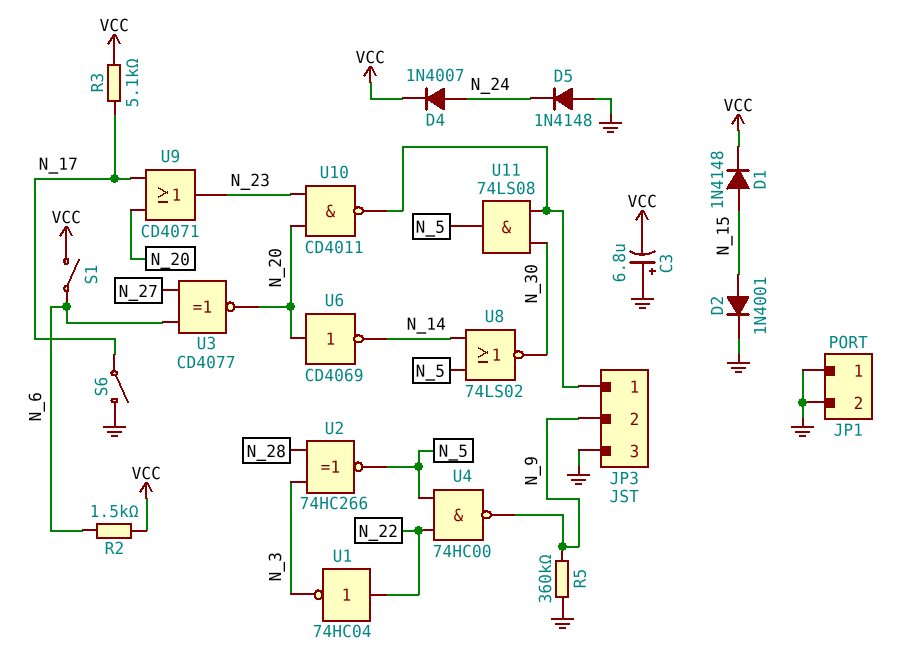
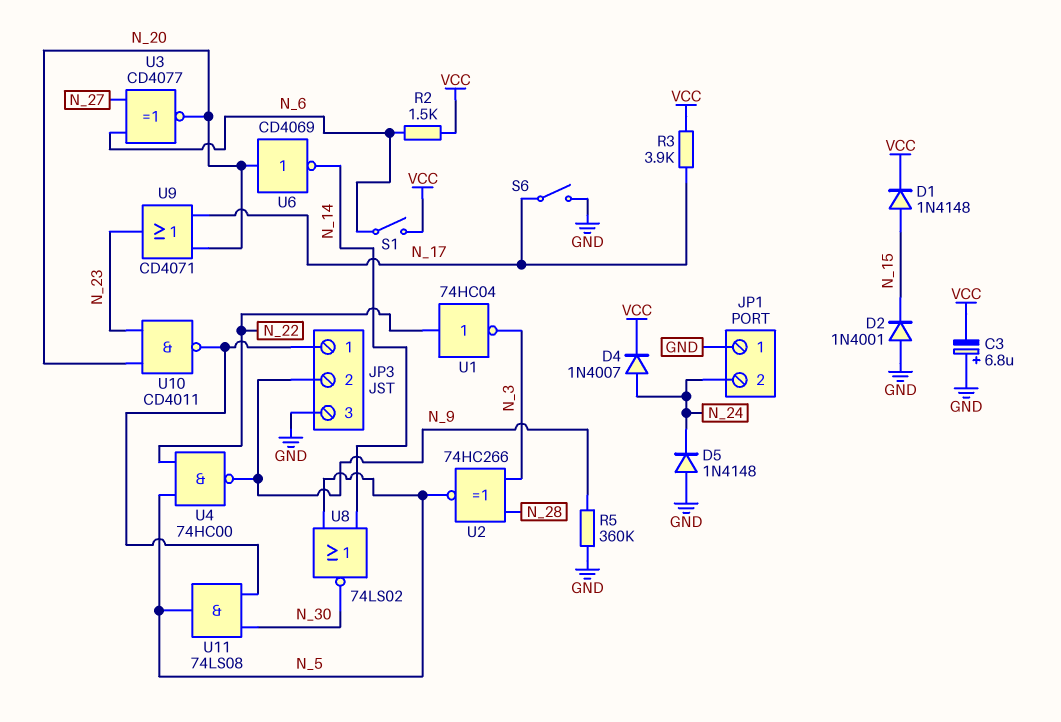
D2: diode 1N4001 (A N_15, K GND) -> diode 1N4001 (A GND, K N_15)
JP1 pin 2: GND -> N_24
R3: 5.1k (N_17, VCC) -> 3.9k (N_17, VCC)

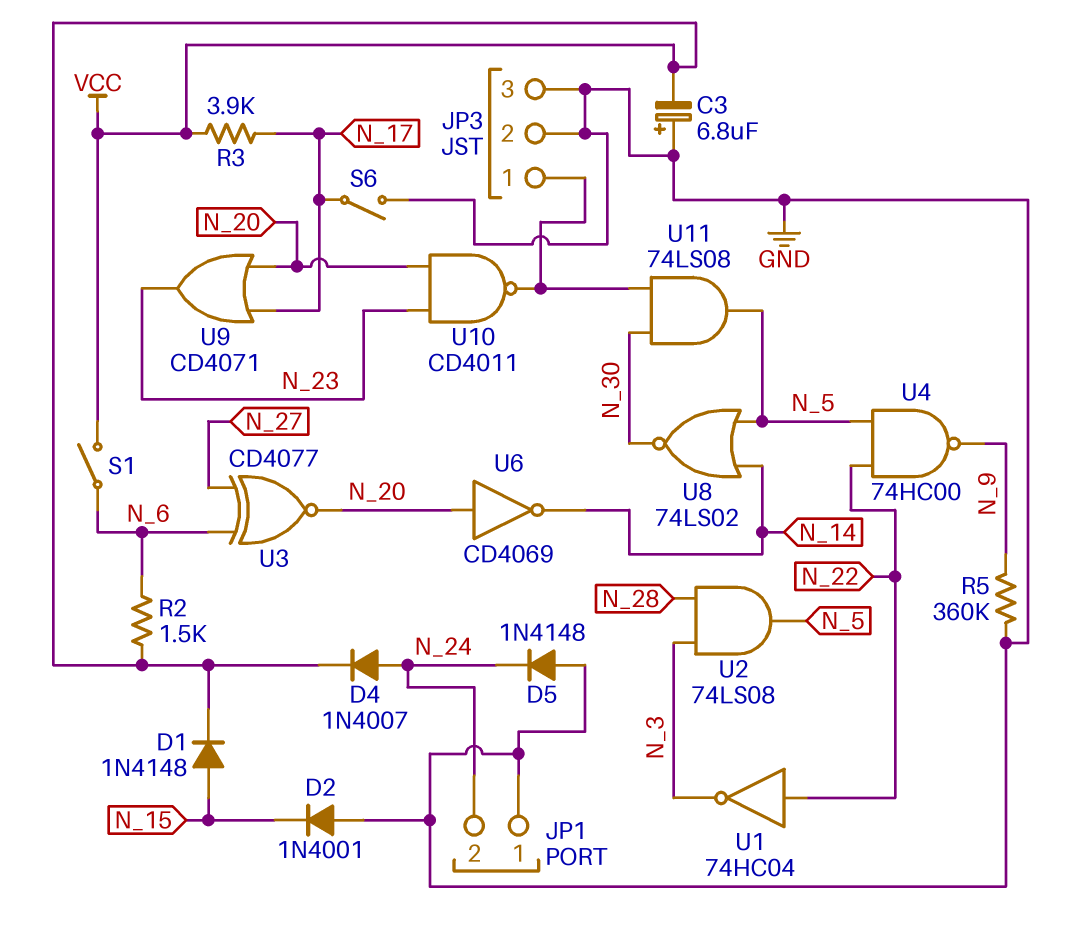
JP3 pin 2: N_9 -> GND
U2: XNOR 74HC266 (in N_3, in N_28, out N_5) -> AND 74LS08 (in N_3, in N_28, out N_5)

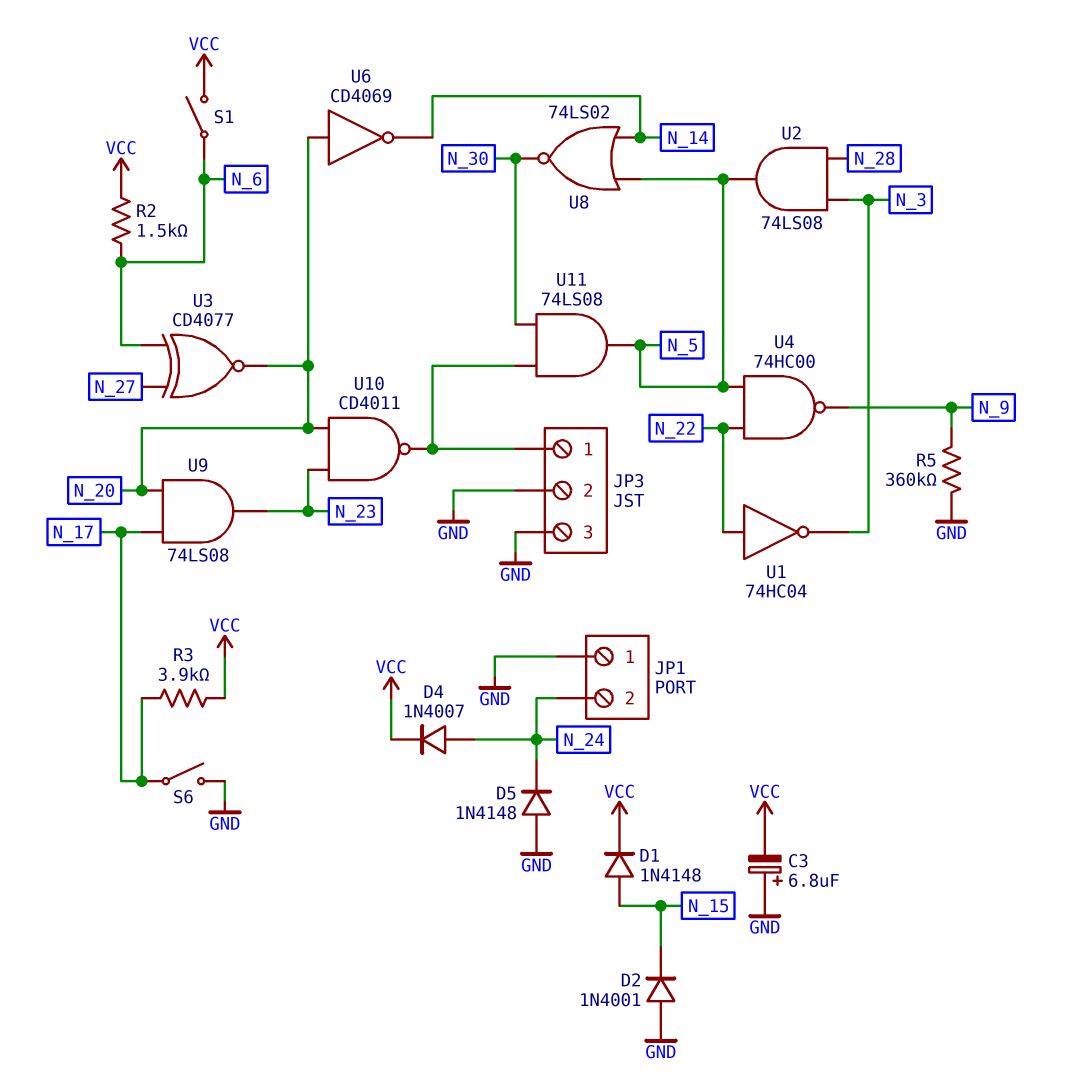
U9: OR CD4071 (in N_17, in N_20, out N_23) -> AND 74LS08 (in N_17, in N_20, out N_23)

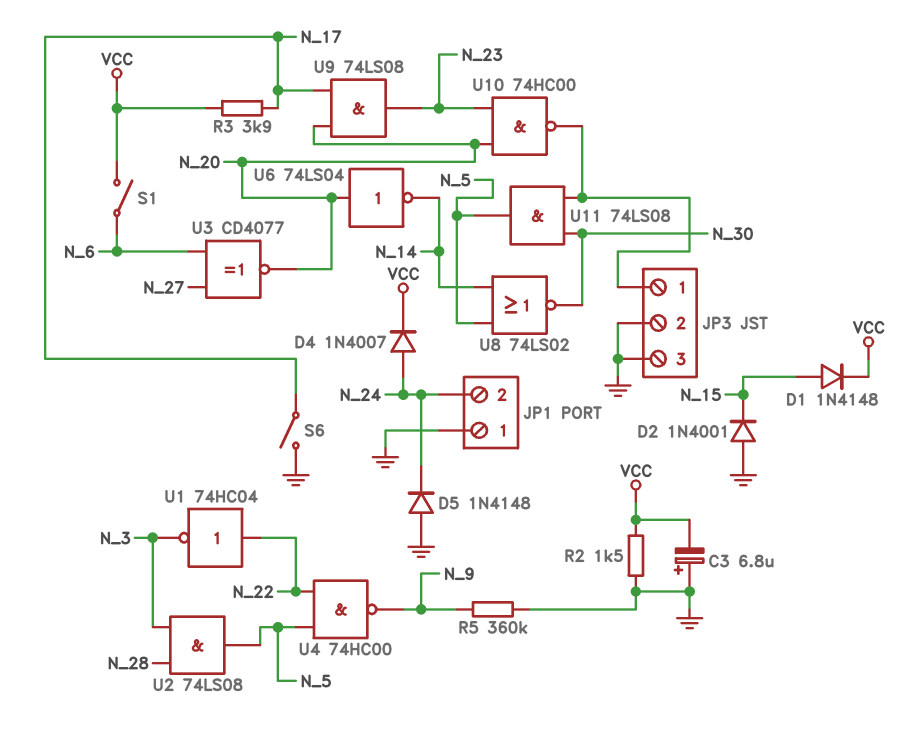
R2: 1.5k (N_6, VCC) -> 1.5k (GND, VCC)
U6: NOT CD4069 (in N_20, out N_14) -> NOT 74LS04 (in N_20, out N_14)
U10: NAND CD4011 (in N_20, in N_23, out JP3/1) -> NAND 74HC00 (in N_20, in N_23, out JP3/1)

